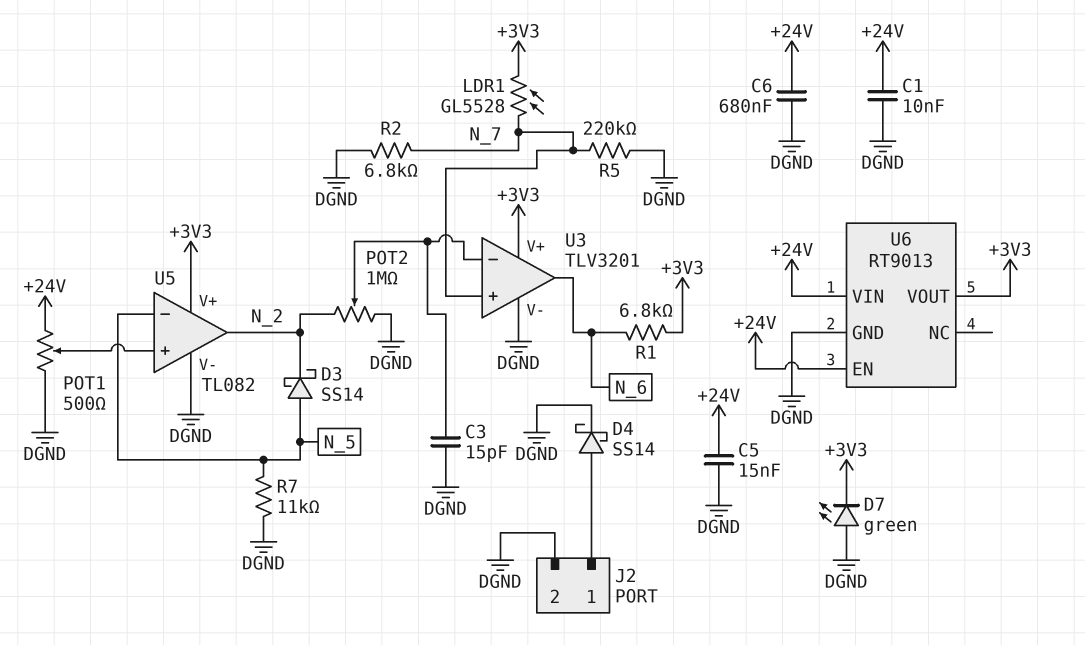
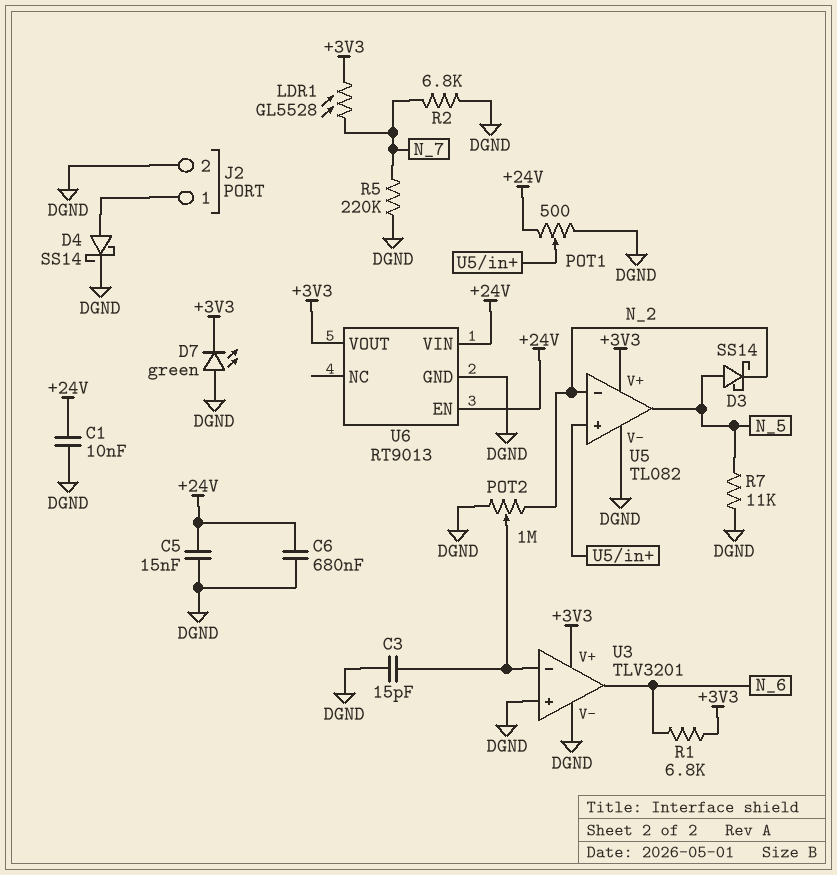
U3 pin in+: N_7 -> DGND
U5 pin in-: N_5 -> N_2
U5 pin out: N_2 -> N_5

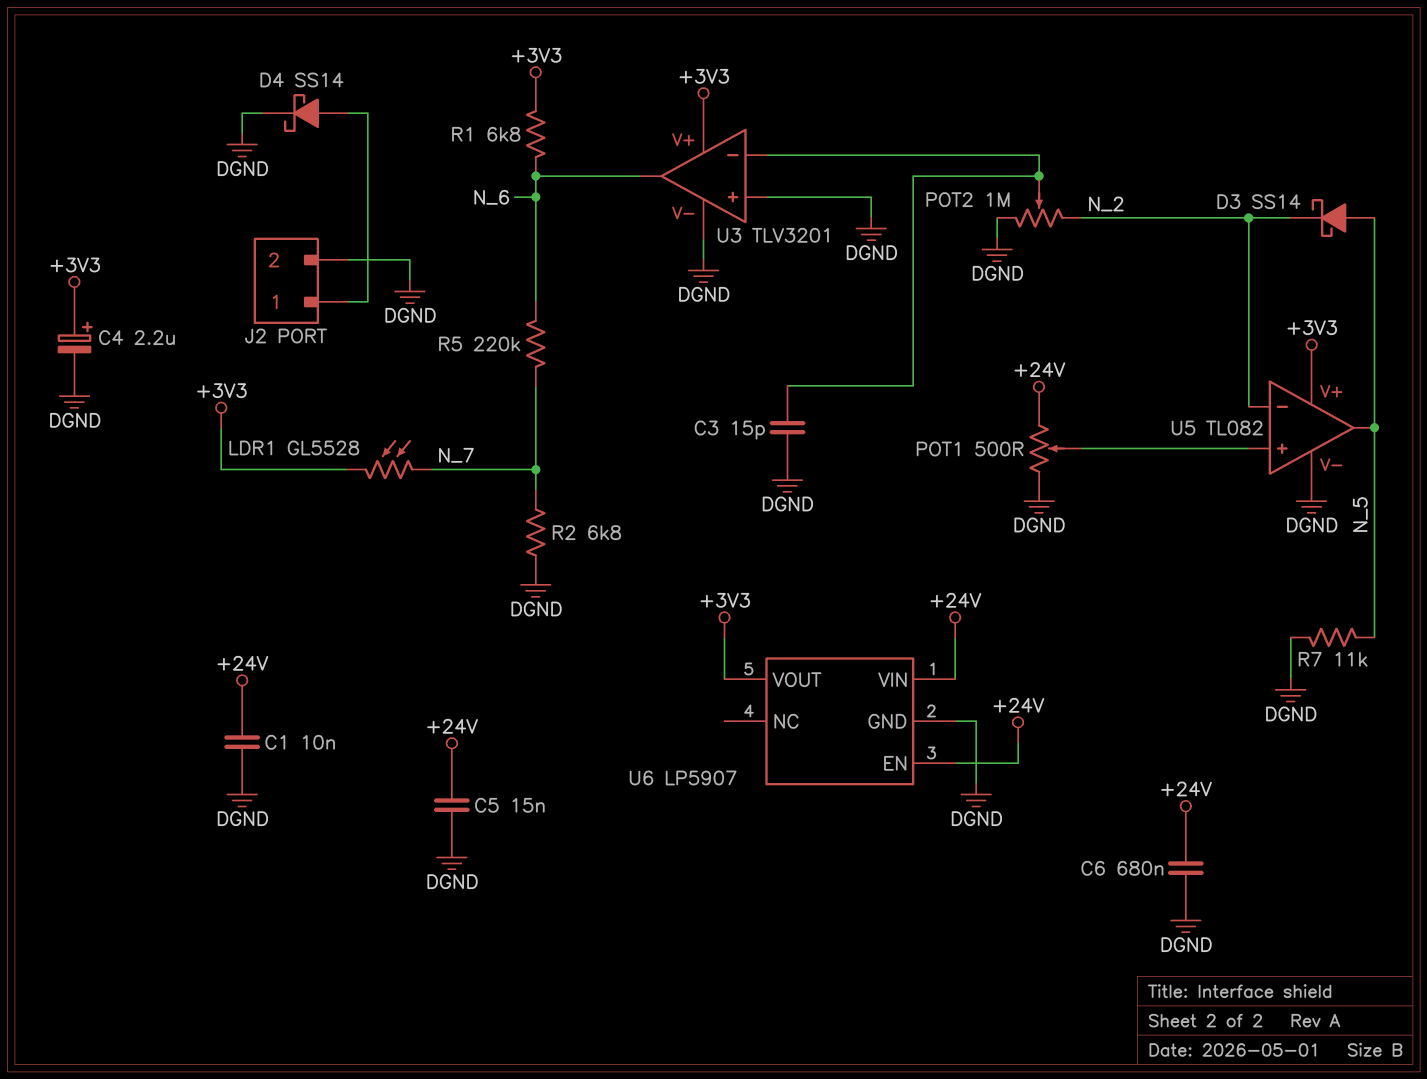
C4: none -> 2.2uF (plus +3V3, minus DGND)
D7: LED green (A DGND, K +3V3) -> none
R5: 220k (DGND, N_7) -> 220k (N_6, N_7)
U6: RT9013 -> LP5907

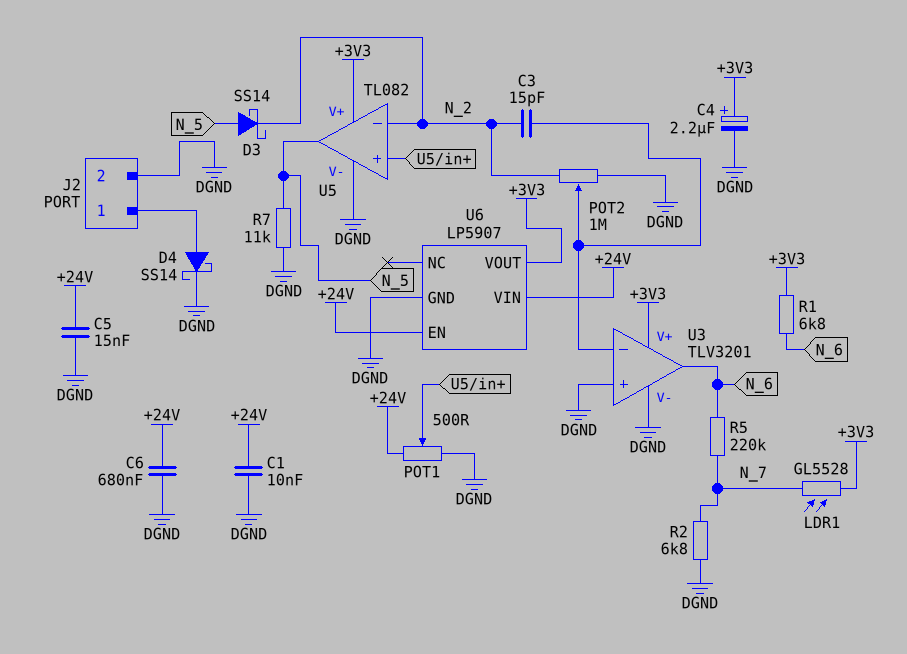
C3: 15pF (DGND, U3/in-) -> 15pF (N_2, U3/in-)

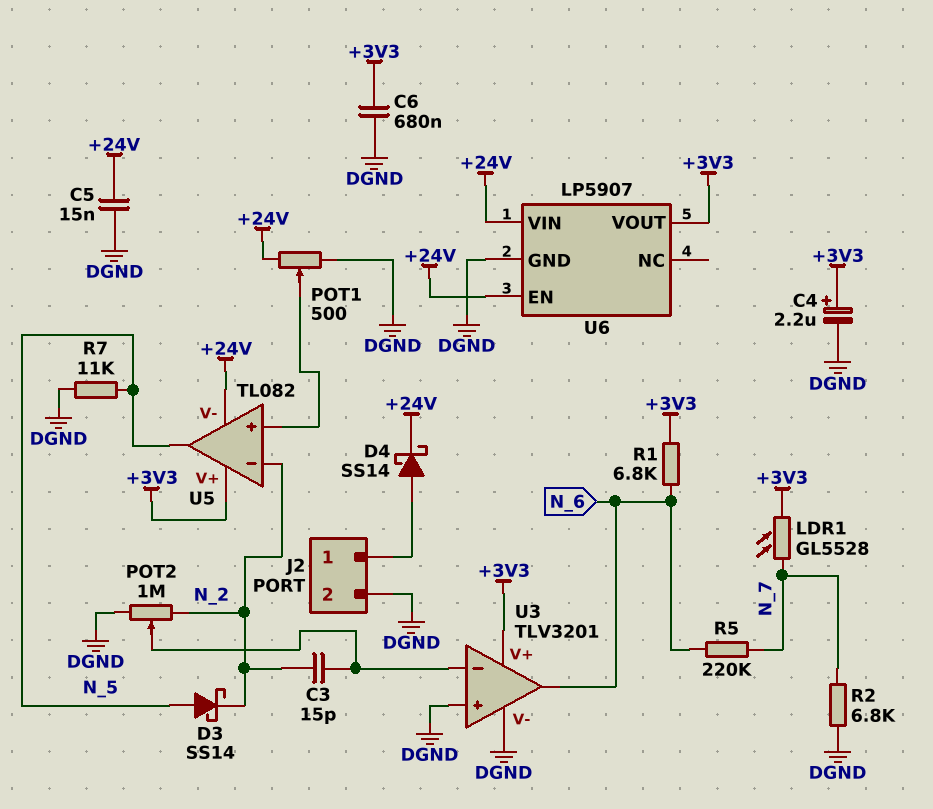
C1: 10nF (+24V, DGND) -> none
C6: 680nF (+24V, DGND) -> 680nF (+3V3, DGND)
D4: schottky SS14 (A J2/1, K DGND) -> schottky SS14 (A J2/1, K +24V)
U5 pin V-: DGND -> +24V

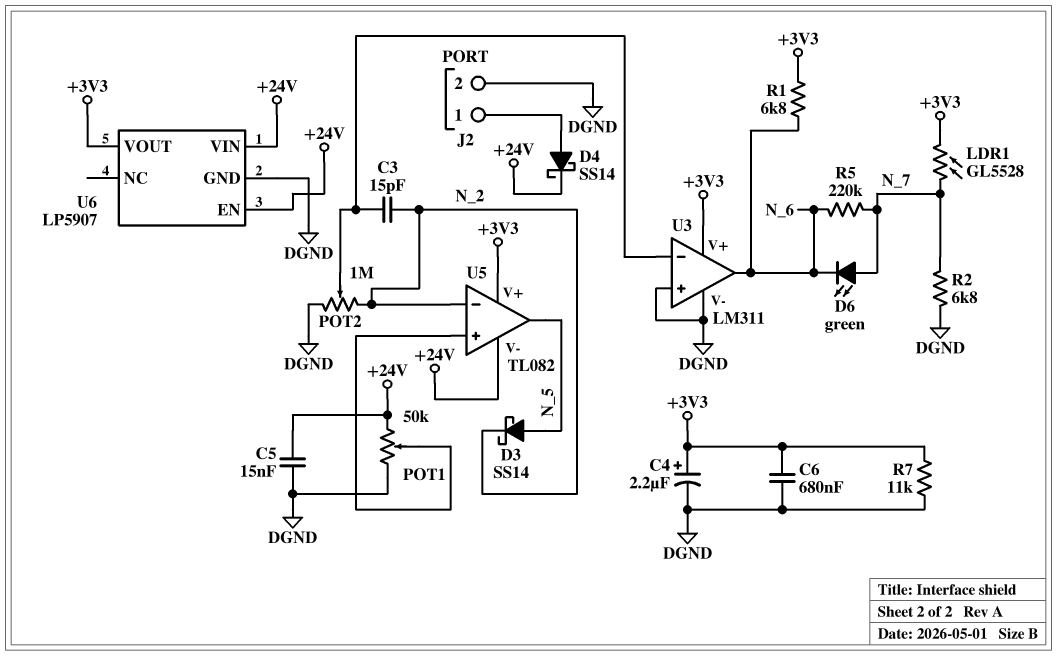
D6: none -> LED green (A N_7, K N_6)
POT1: 500 (+24V, DGND, wiper U5/in+) -> 50k (+24V, DGND, wiper U5/in+)
R7: 11k (DGND, N_5) -> 11k (+3V3, DGND)
U3: TLV3201 -> LM311

